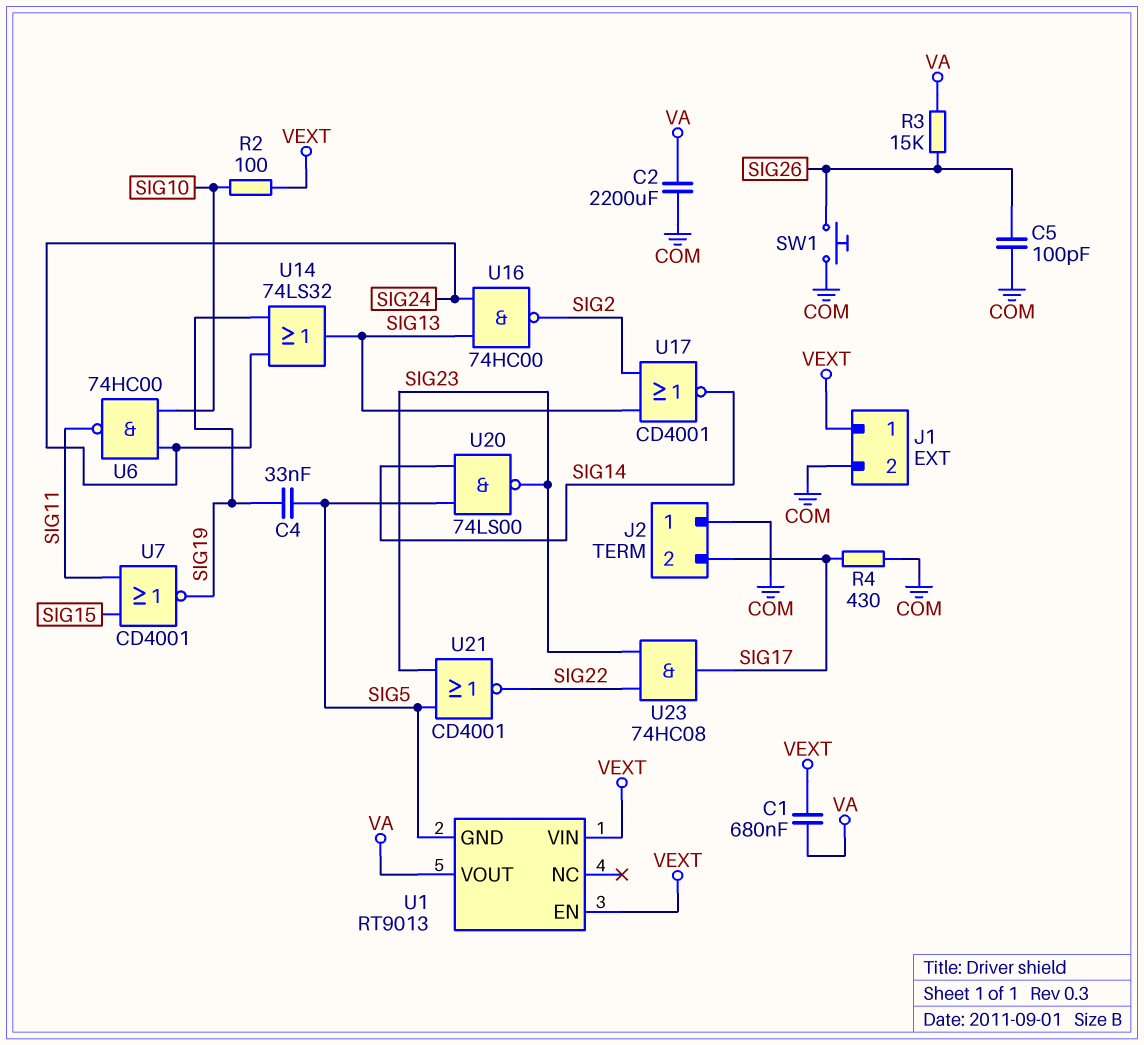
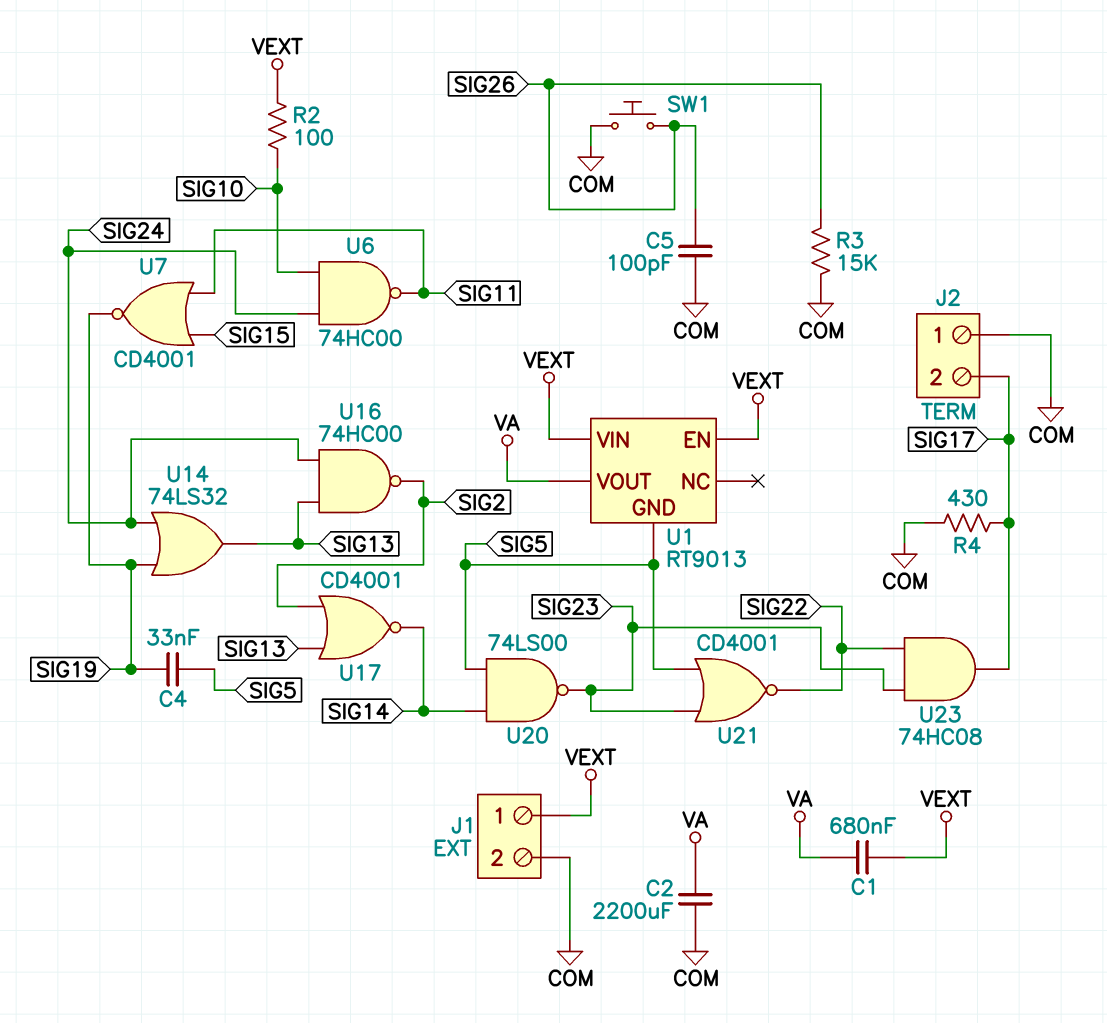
R3: 15k (SIG26, VA) -> 15k (COM, SIG26)

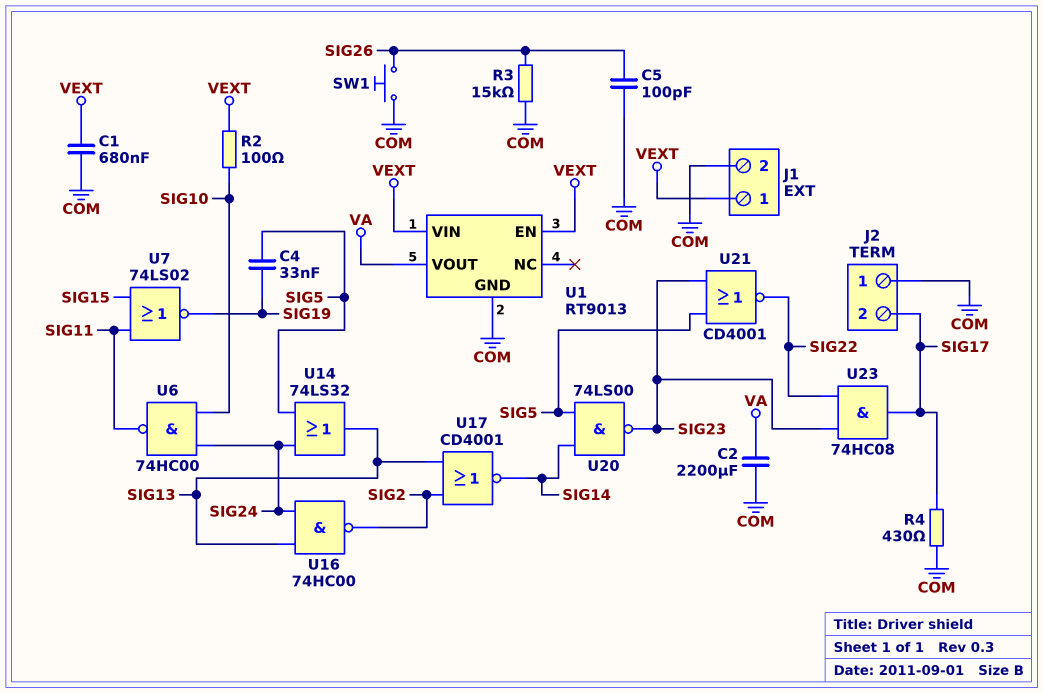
C1: 680nF (VA, VEXT) -> 680nF (COM, VEXT)
U1 pin GND: SIG5 -> COM
U7: NOR CD4001 (in SIG11, in SIG15, out SIG19) -> NOR 74LS02 (in SIG11, in SIG15, out SIG19)
U14: OR 74LS32 (in SIG19, in SIG24, out SIG13) -> OR 74LS32 (in SIG5, in SIG24, out SIG13)

